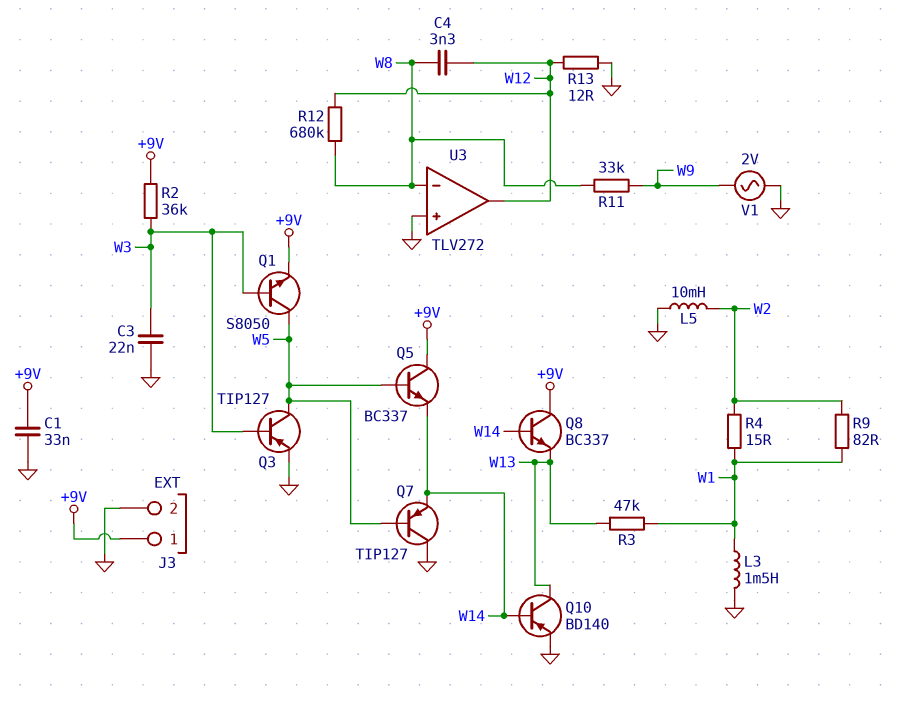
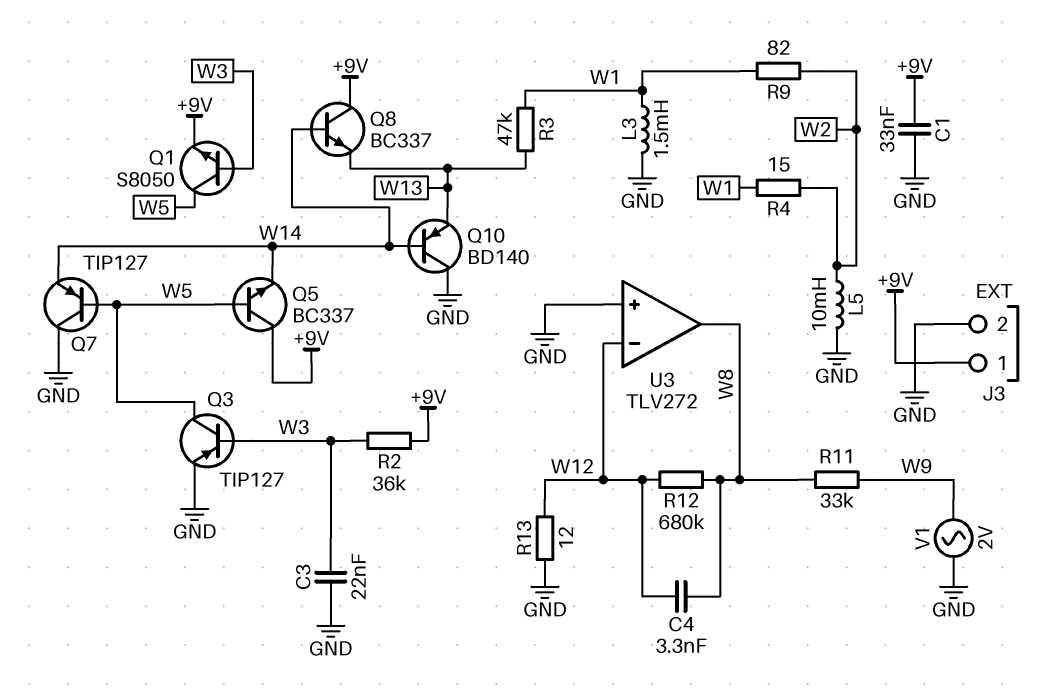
Q10: PNP BD140 (B W14, C W13, E GND) -> PNP BD140 (B W14, C GND, E W13)
U3 pin in-: W8 -> W12
U3 pin out: W12 -> W8

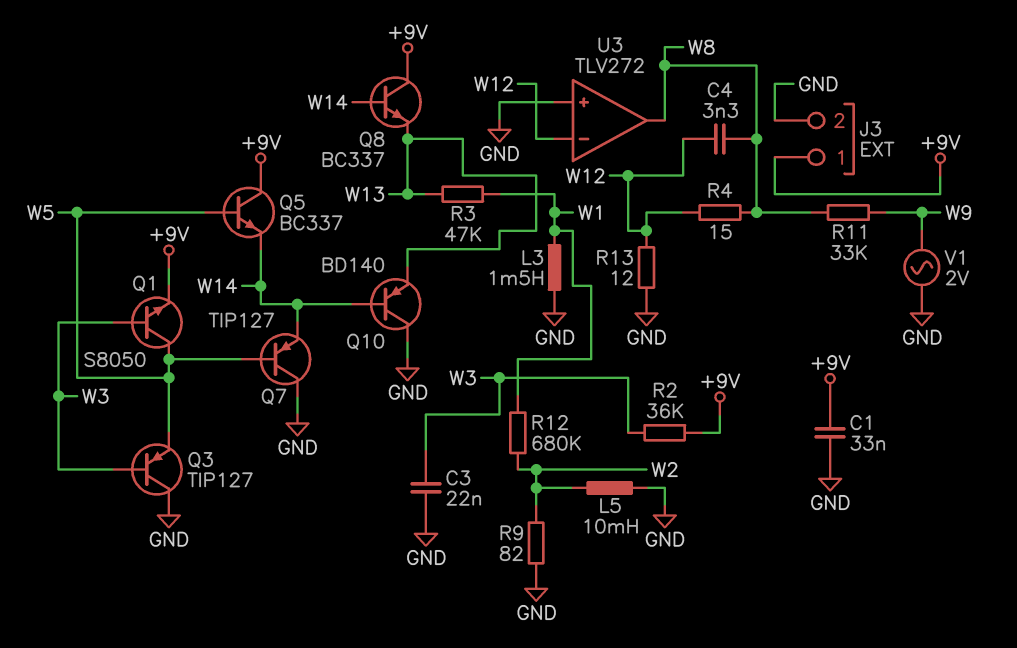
Q3: PNP TIP127 (B W3, C W5, E GND) -> PNP TIP127 (B W3, C GND, E W5)
R4: 15 (W1, W2) -> 15 (W8, W12)
R9: 82 (W1, W2) -> 82 (GND, W2)
R12: 680k (W8, W12) -> 680k (W1, W2)

